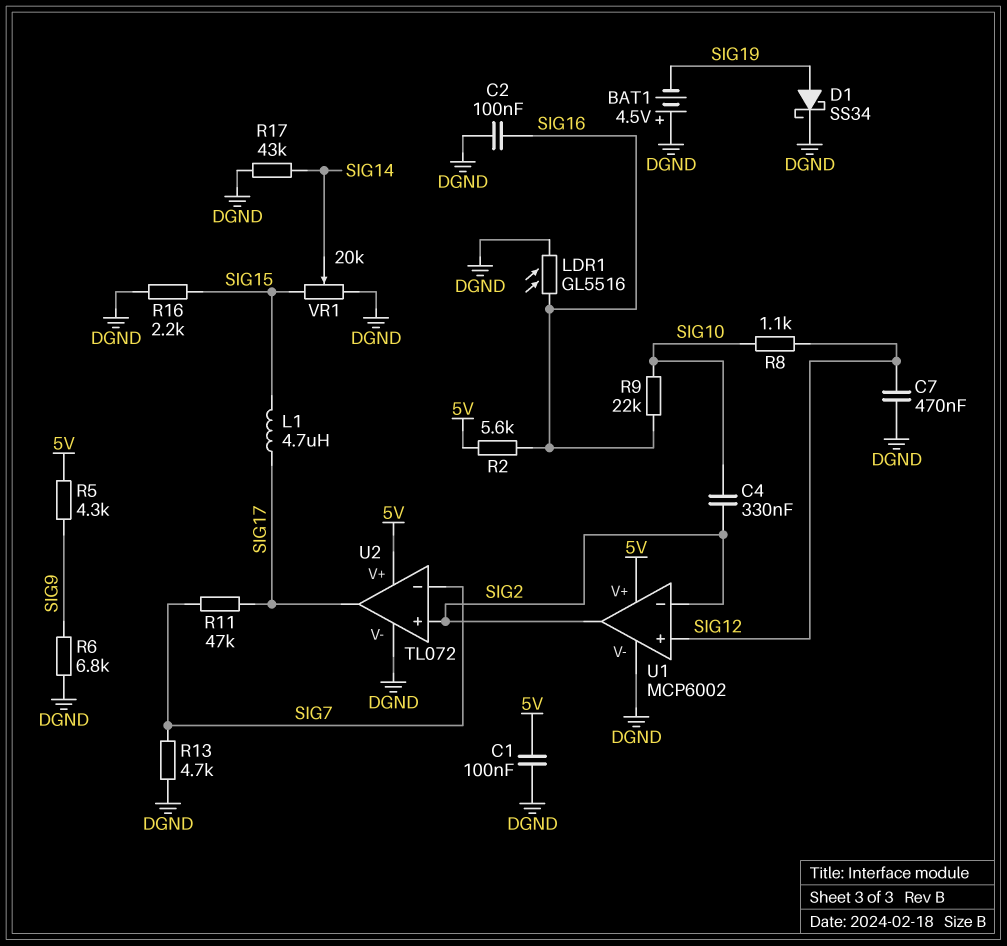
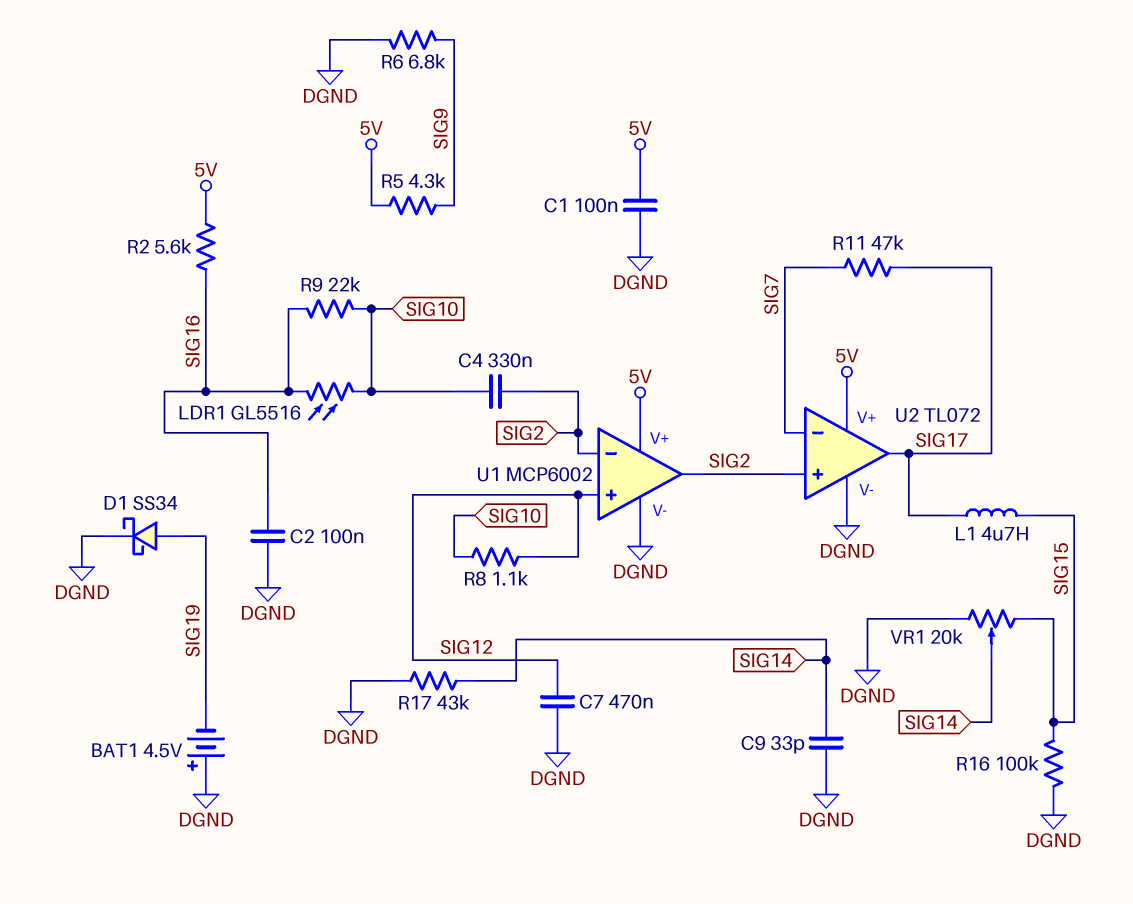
C9: none -> 33pF (DGND, SIG14)
LDR1: GL5516 (DGND, SIG16) -> GL5516 (SIG10, SIG16)
R13: 4.7k (DGND, SIG7) -> none
R16: 2.2k (DGND, SIG15) -> 100k (DGND, SIG15)

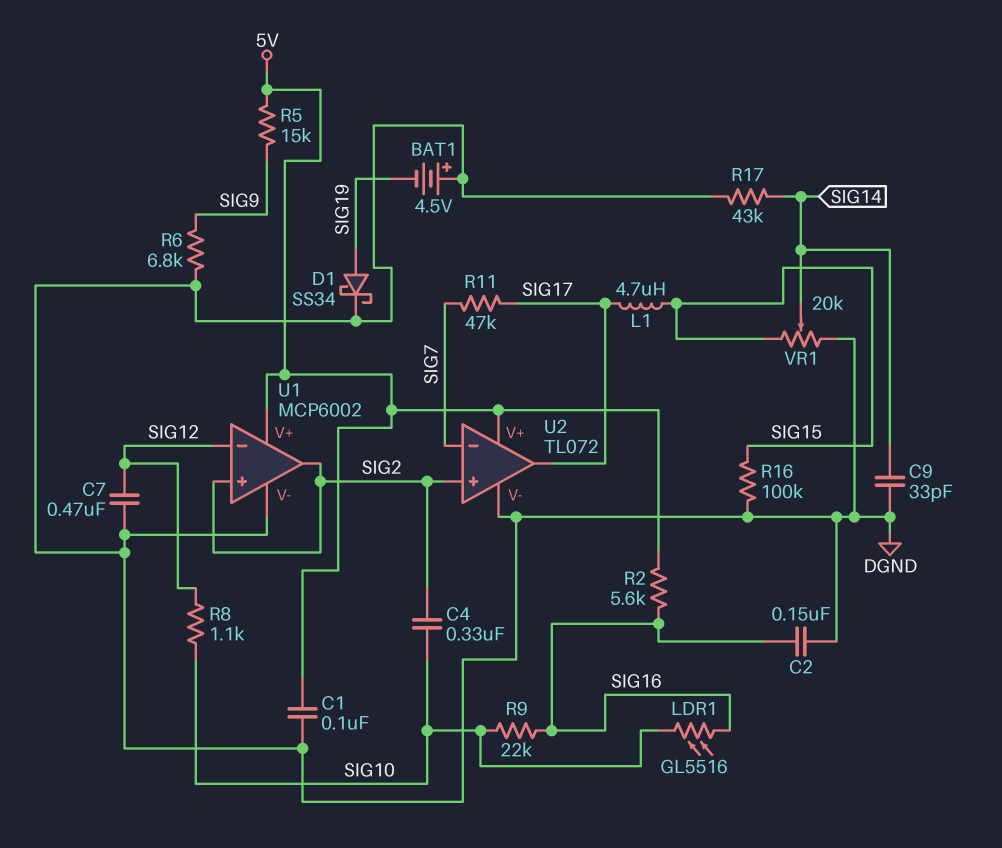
C2: 100nF (DGND, SIG16) -> 150nF (DGND, SIG16)
R5: 4.3k (5V, SIG9) -> 15k (5V, SIG9)
U1 pin in+: SIG12 -> SIG2
U1 pin in-: SIG2 -> SIG12

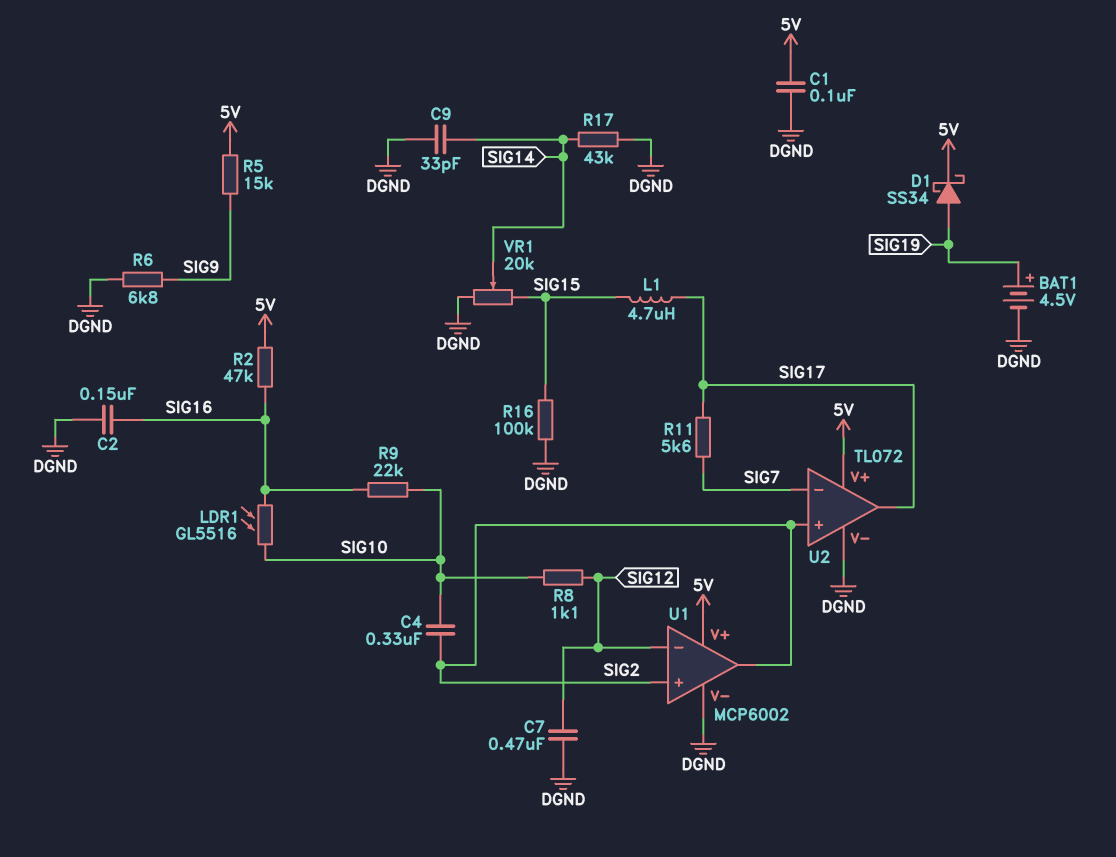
BAT1: 4.5V (plus DGND, minus SIG19) -> 4.5V (plus SIG19, minus DGND)
D1: schottky SS34 (A SIG19, K DGND) -> schottky SS34 (A SIG19, K 5V)
R2: 5.6k (5V, SIG16) -> 47k (5V, SIG16)
R11: 47k (SIG7, SIG17) -> 5.6k (SIG7, SIG17)

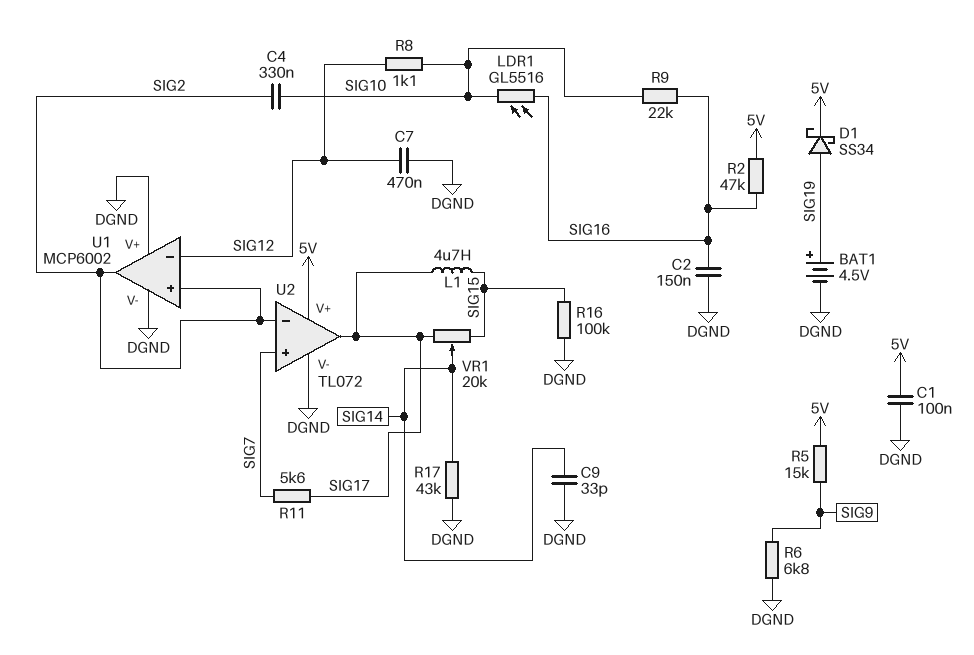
U1 pin V+: 5V -> DGND
U2 pin in+: SIG2 -> SIG7
U2 pin in-: SIG7 -> SIG2
VR1: 20k (DGND, SIG15, wiper SIG14) -> 20k (SIG15, SIG17, wiper SIG14)

